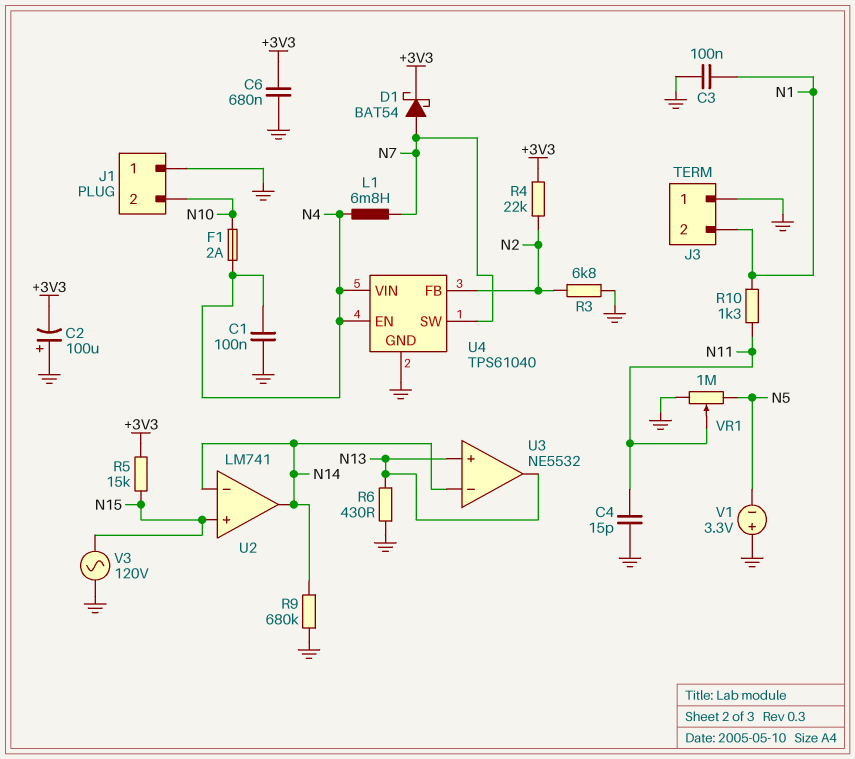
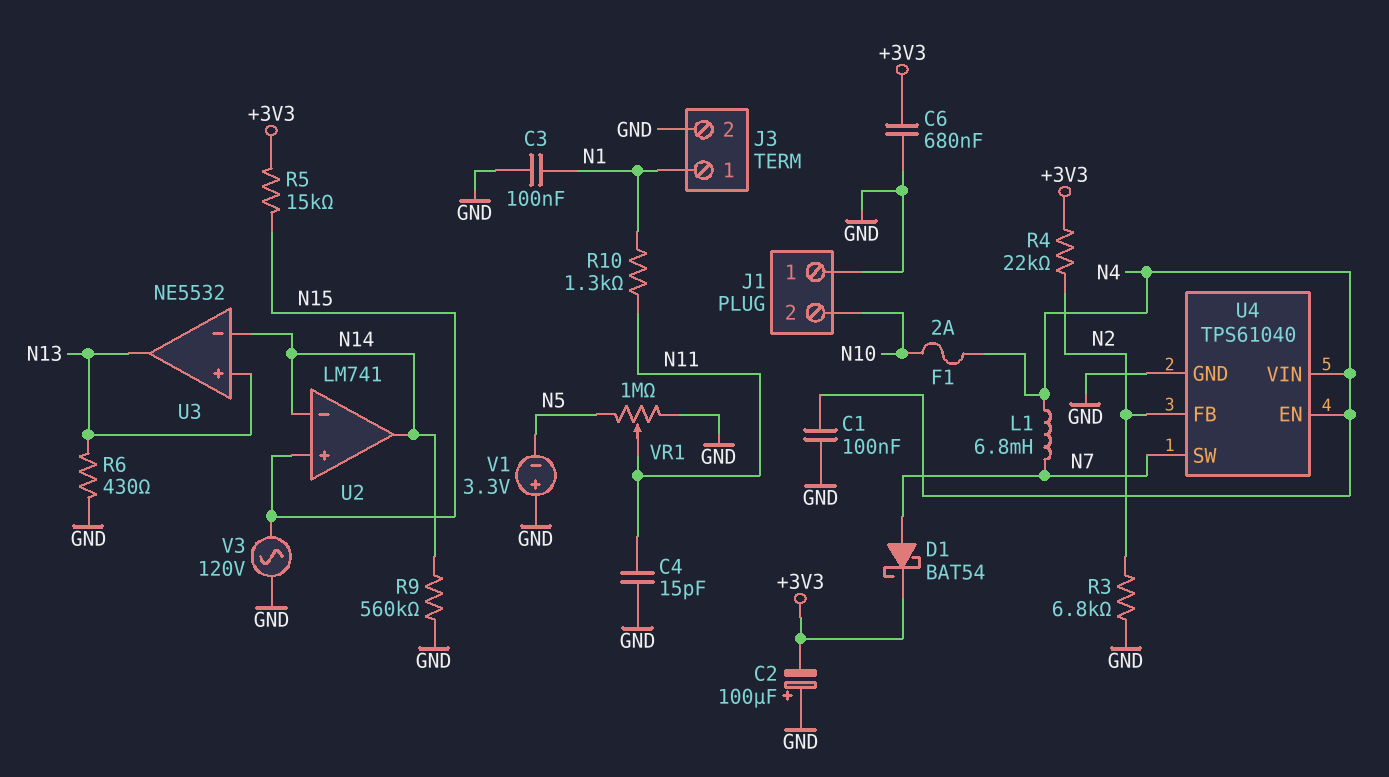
J3 pin 1: GND -> N1
J3 pin 2: N1 -> GND
R9: 680k (GND, N14) -> 560k (GND, N14)

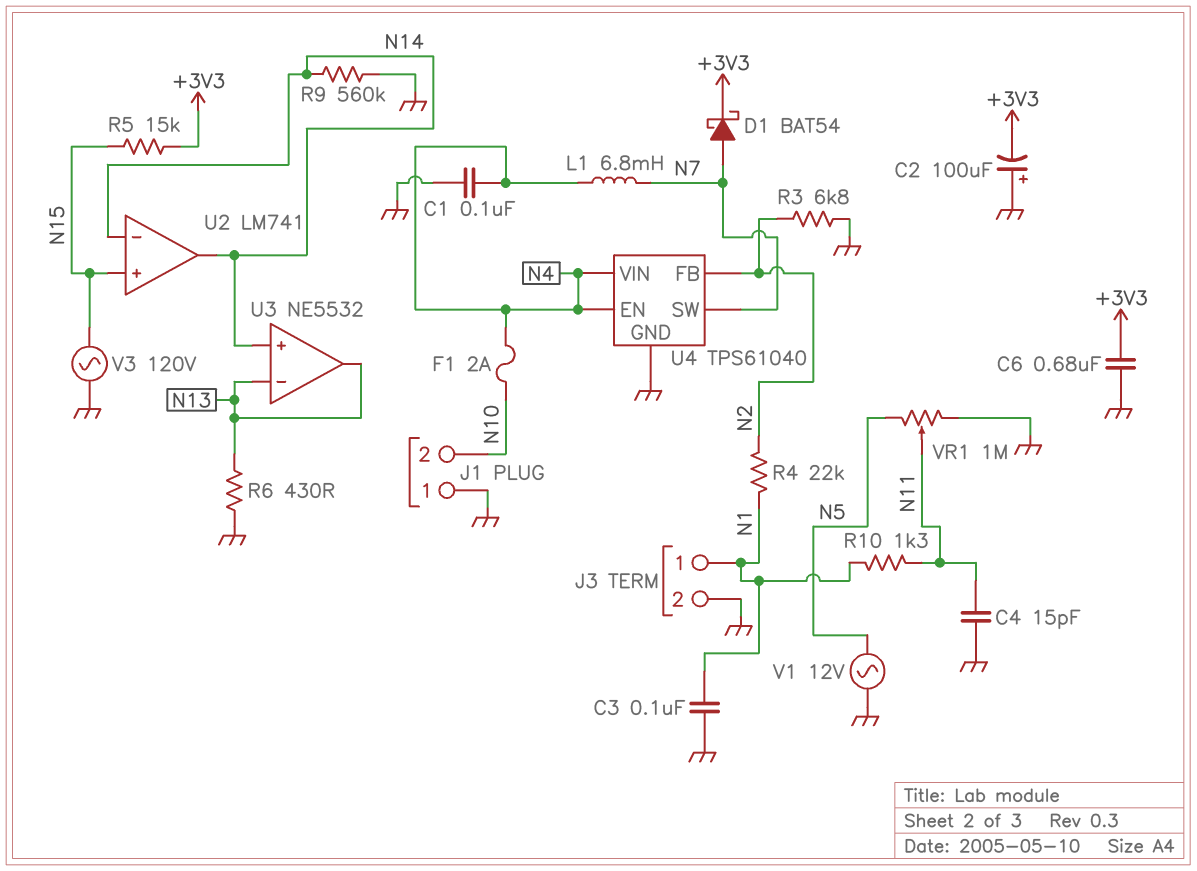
R4: 22k (+3V3, N2) -> 22k (N1, N2)
U3 pin in+: N13 -> N14
U3 pin in-: N14 -> N13
V1: 3.3V (plus GND, minus N5) -> AC 12V (GND, N5)

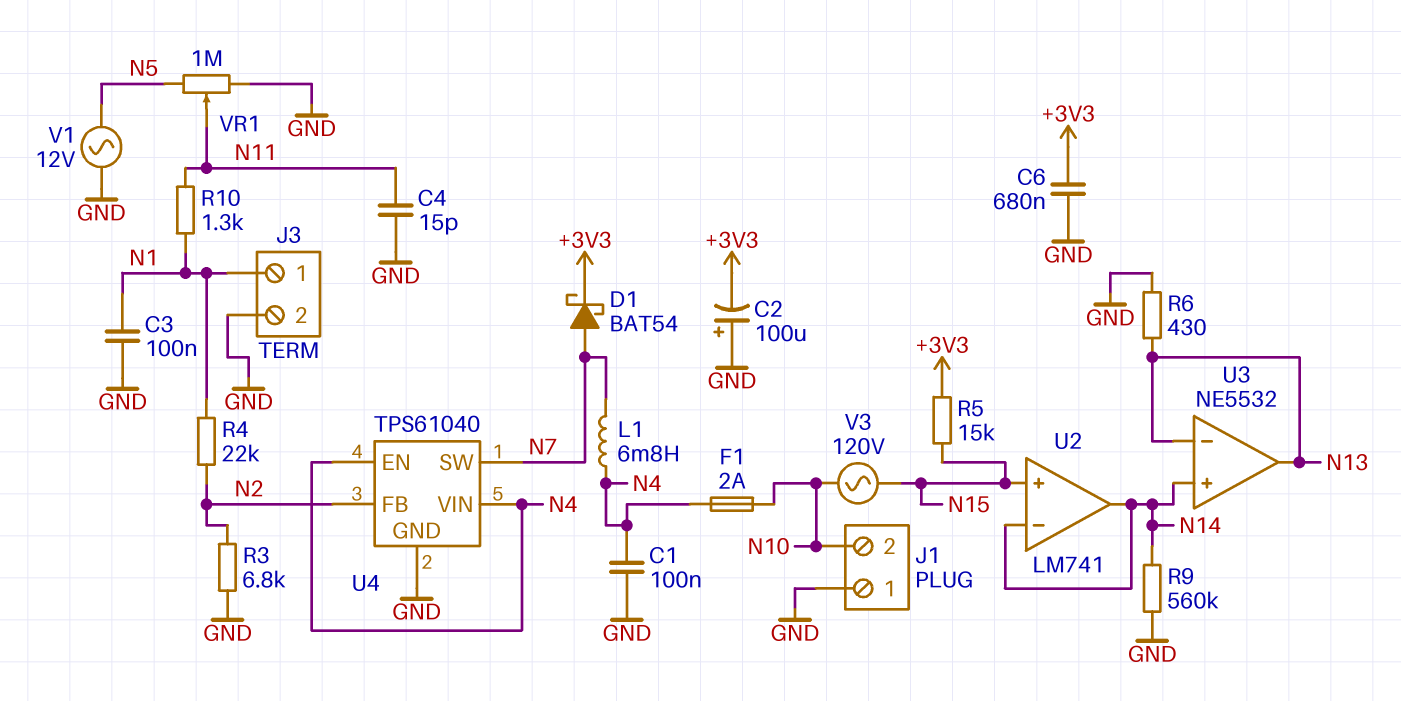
V3: AC 120V (GND, N15) -> AC 120V (N10, N15)

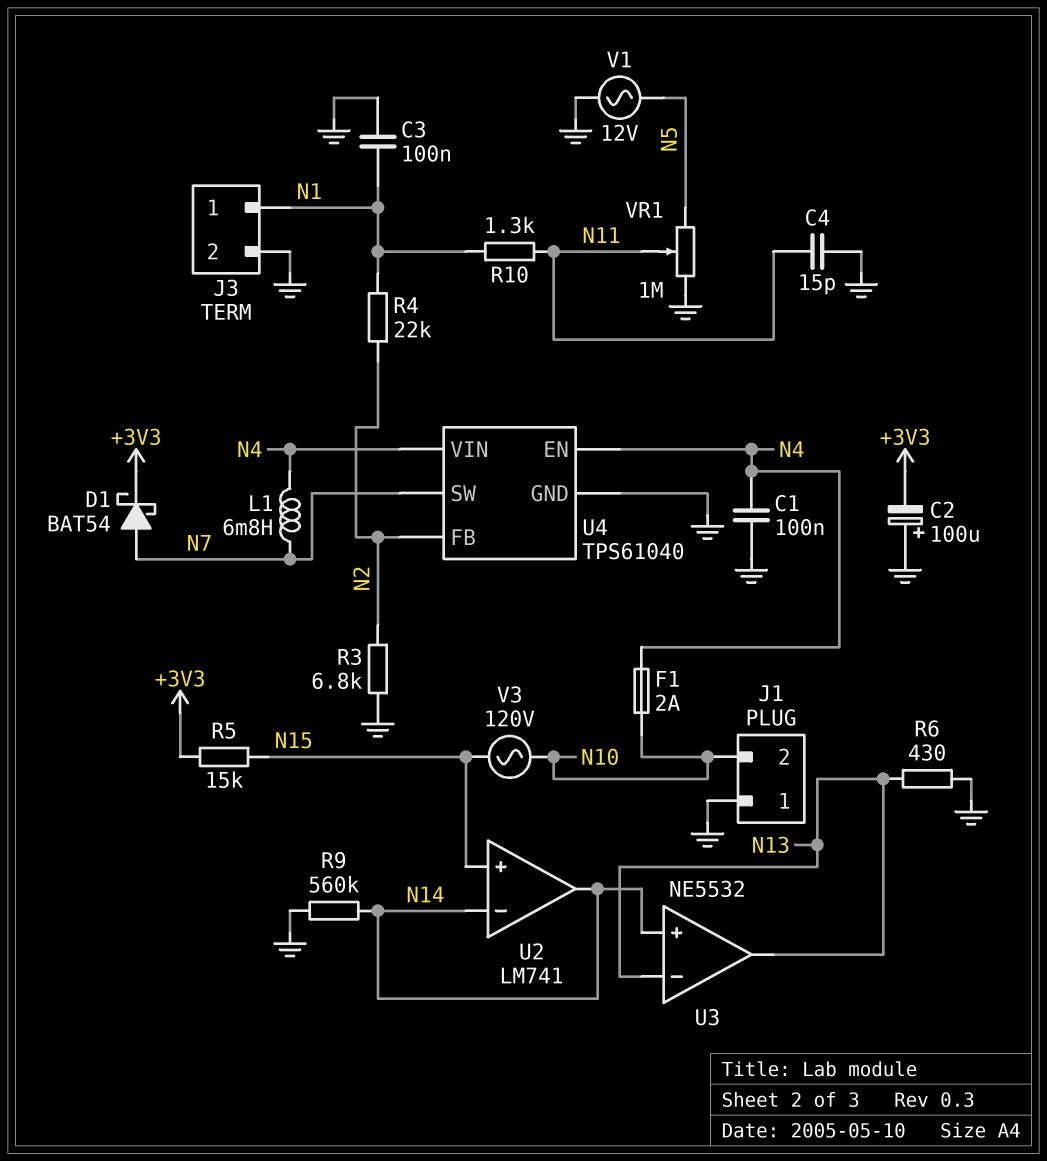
C6: 680nF (+3V3, GND) -> none

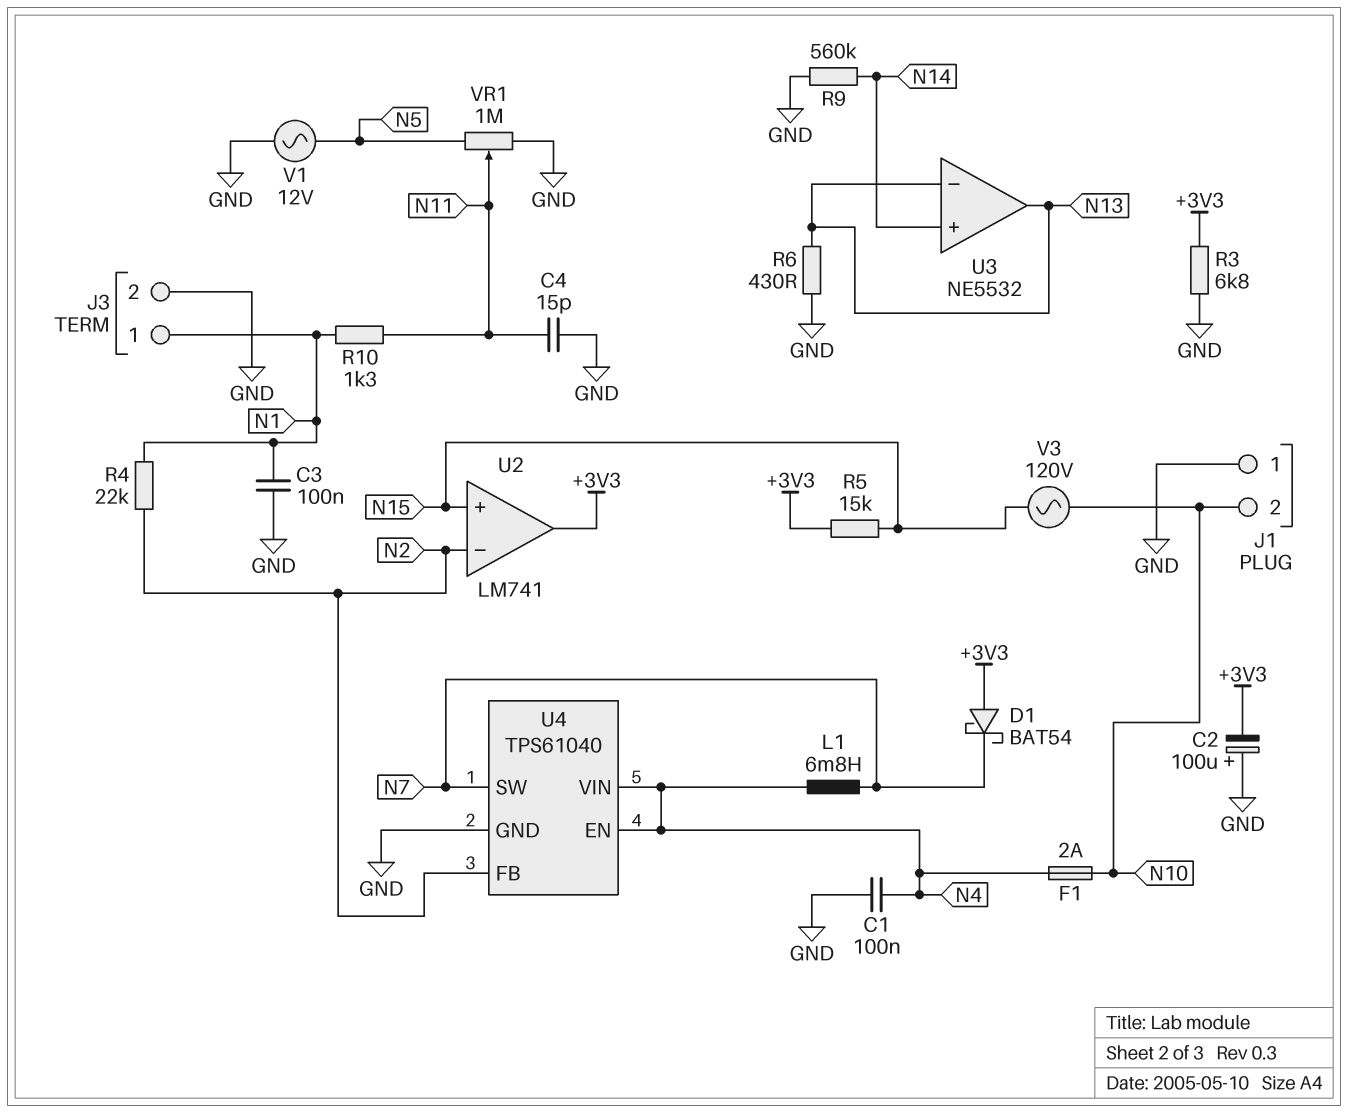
D1: schottky BAT54 (A N7, K +3V3) -> schottky BAT54 (A +3V3, K N7)
R3: 6.8k (GND, N2) -> 6.8k (+3V3, GND)
U2 pin in-: N14 -> N2
U2 pin out: N14 -> +3V3

